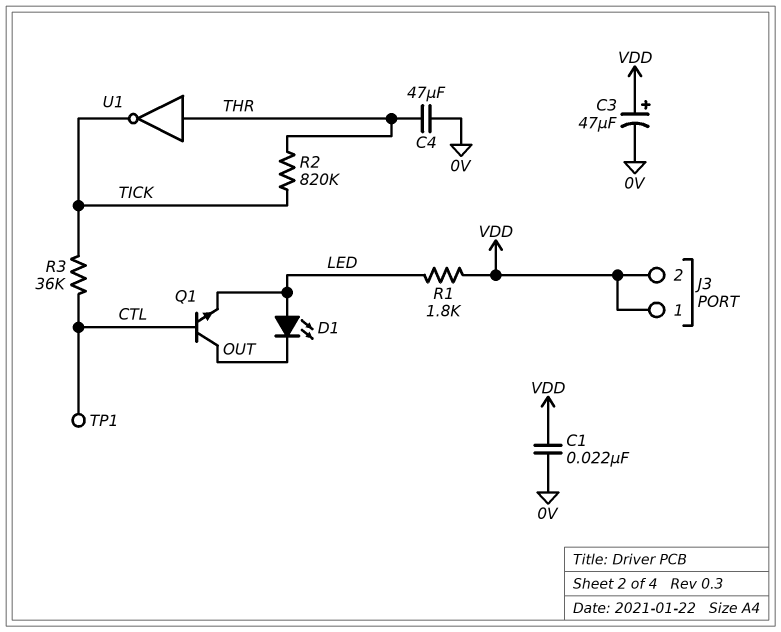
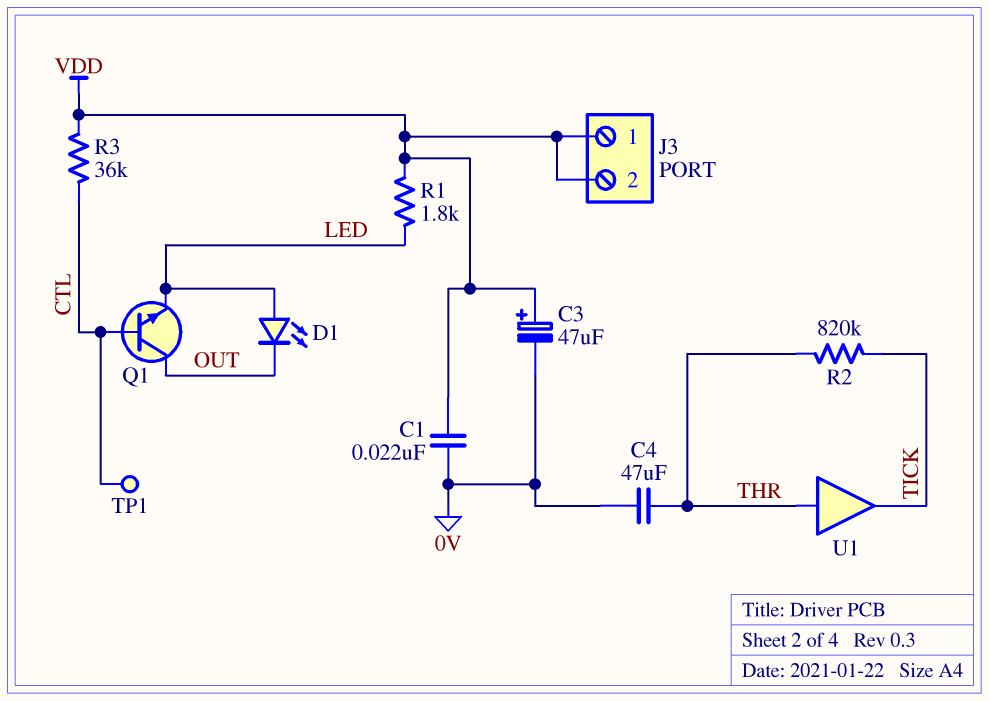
R3: 36k (CTL, TICK) -> 36k (CTL, VDD)
U1: NOT (in THR, out TICK) -> buffer (in THR, out TICK)

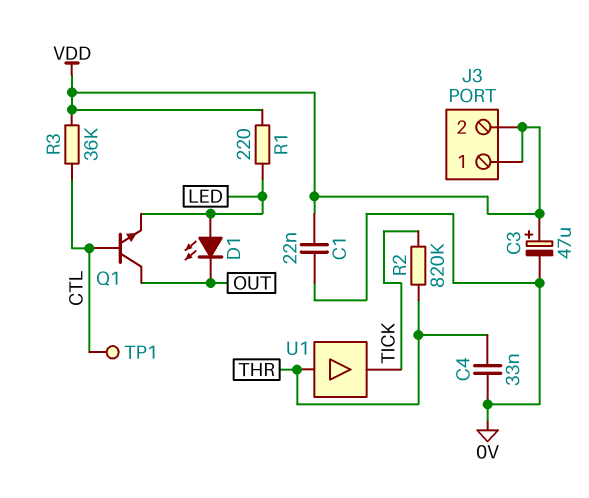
C4: 47uF (0V, THR) -> 33nF (0V, THR)
R1: 1.8k (LED, VDD) -> 220 (LED, VDD)

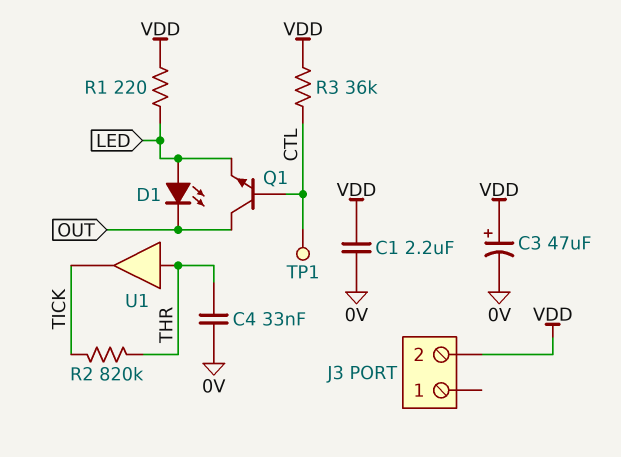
C1: 22nF (0V, VDD) -> 2.2uF (0V, VDD)
J3 pin 1: VDD -> none

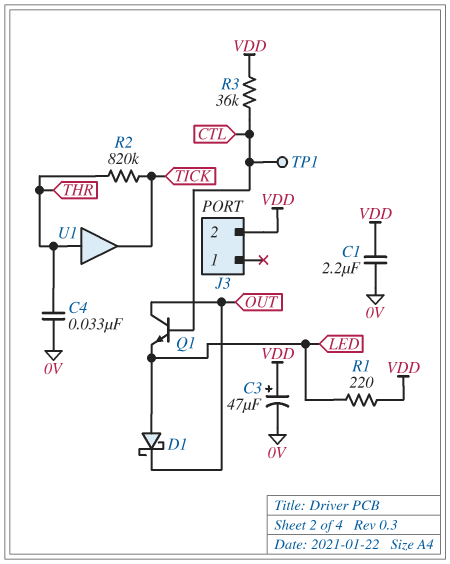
D1: LED (A LED, K OUT) -> schottky (A LED, K OUT)

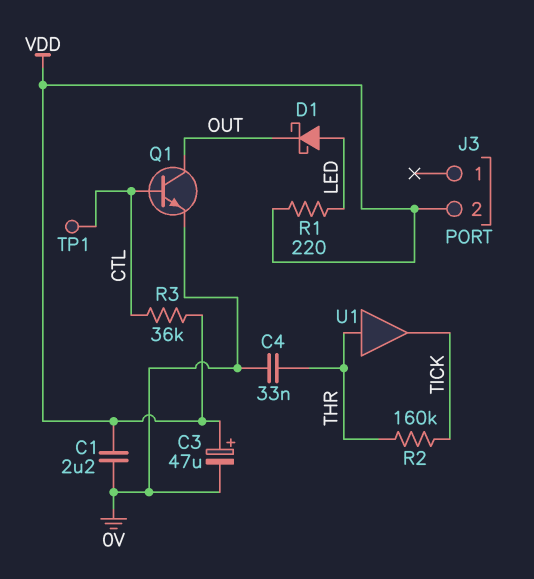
Q1: NPN (B CTL, C OUT, E LED) -> NPN (B CTL, C OUT, E 0V)
R2: 820k (THR, TICK) -> 160k (THR, TICK)

